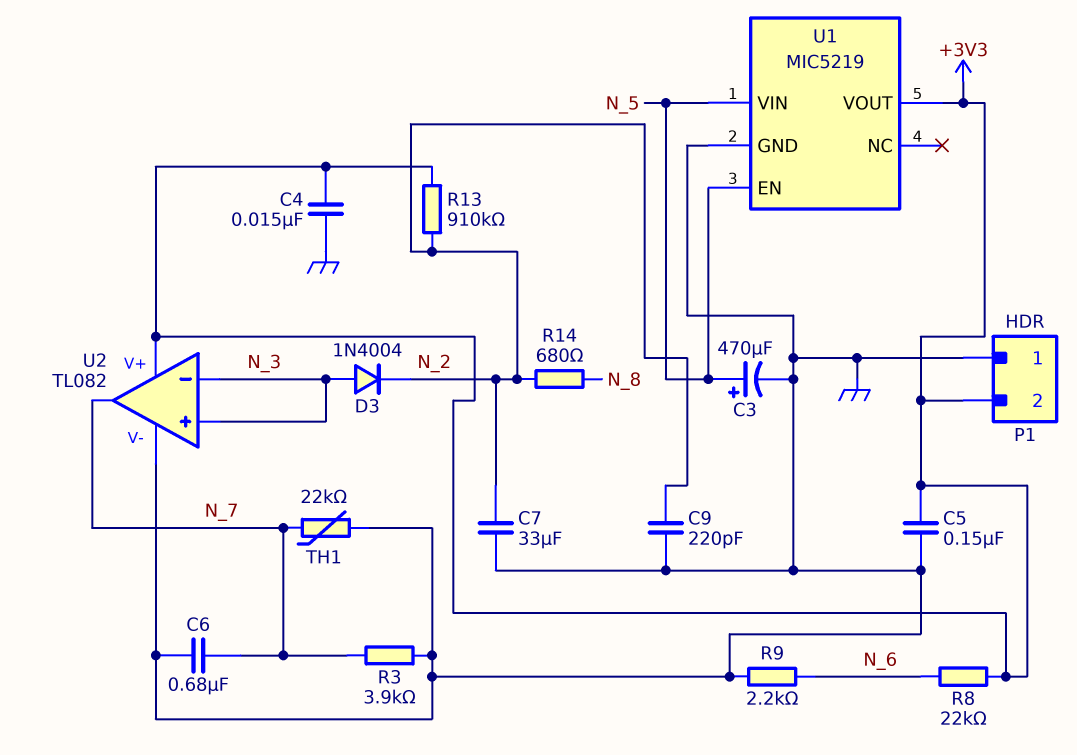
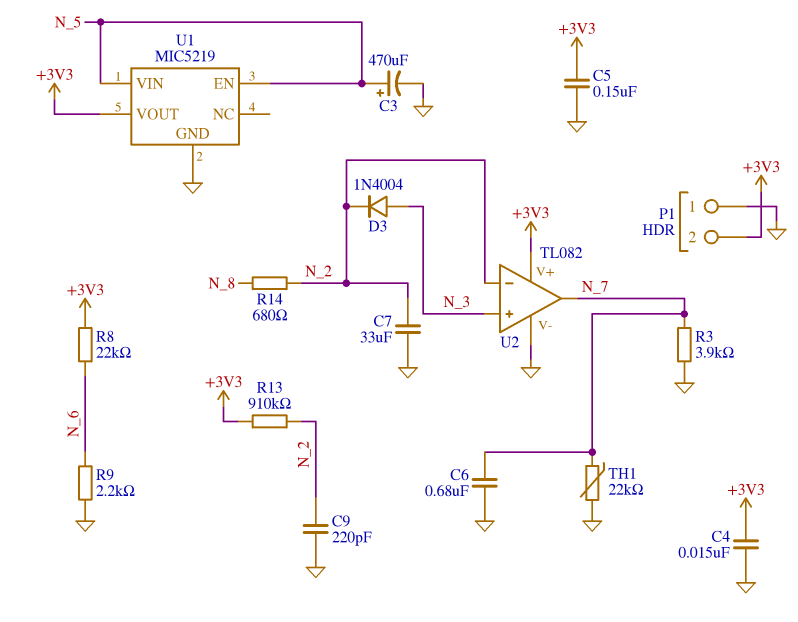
U2 pin in-: N_3 -> N_2

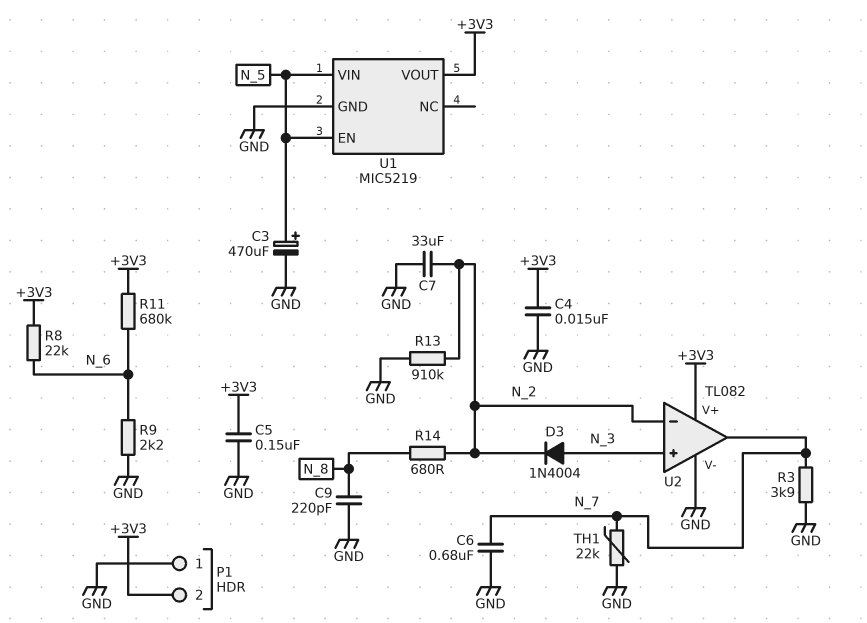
C9: 220pF (GND, N_2) -> 220pF (GND, N_8)
R11: none -> 680k (+3V3, N_6)
R13: 910k (+3V3, N_2) -> 910k (GND, N_2)

